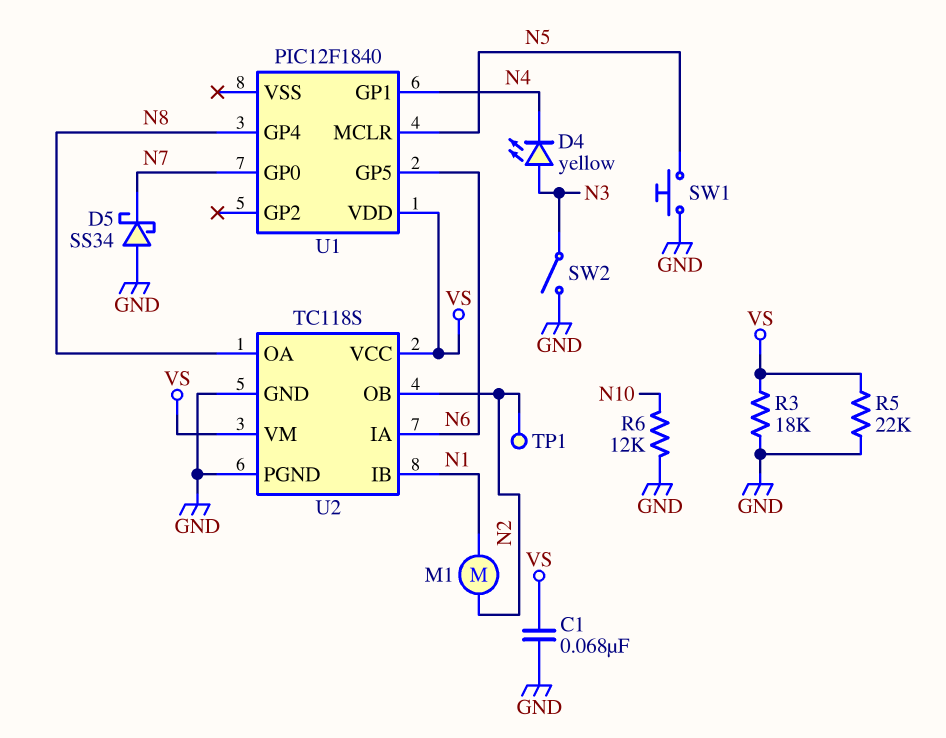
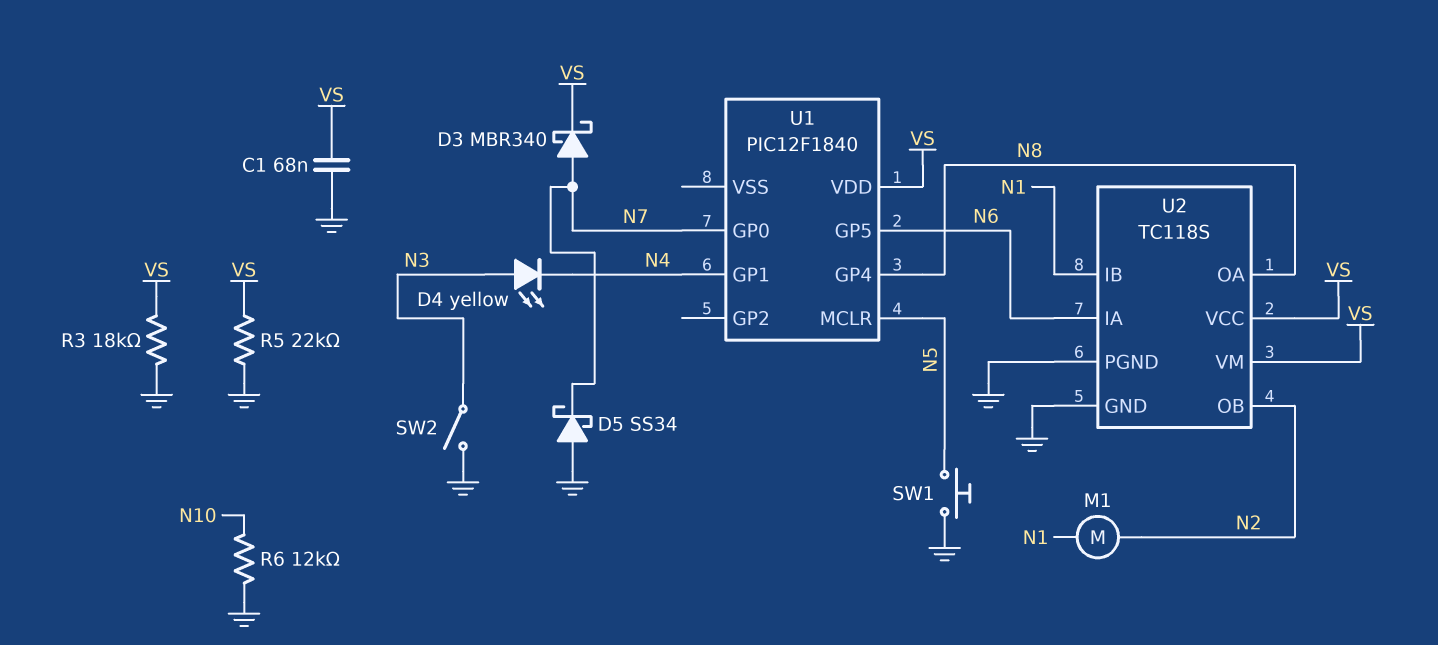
D3: none -> schottky MBR340 (A N7, K VS)
TP1: test point (N2) -> none

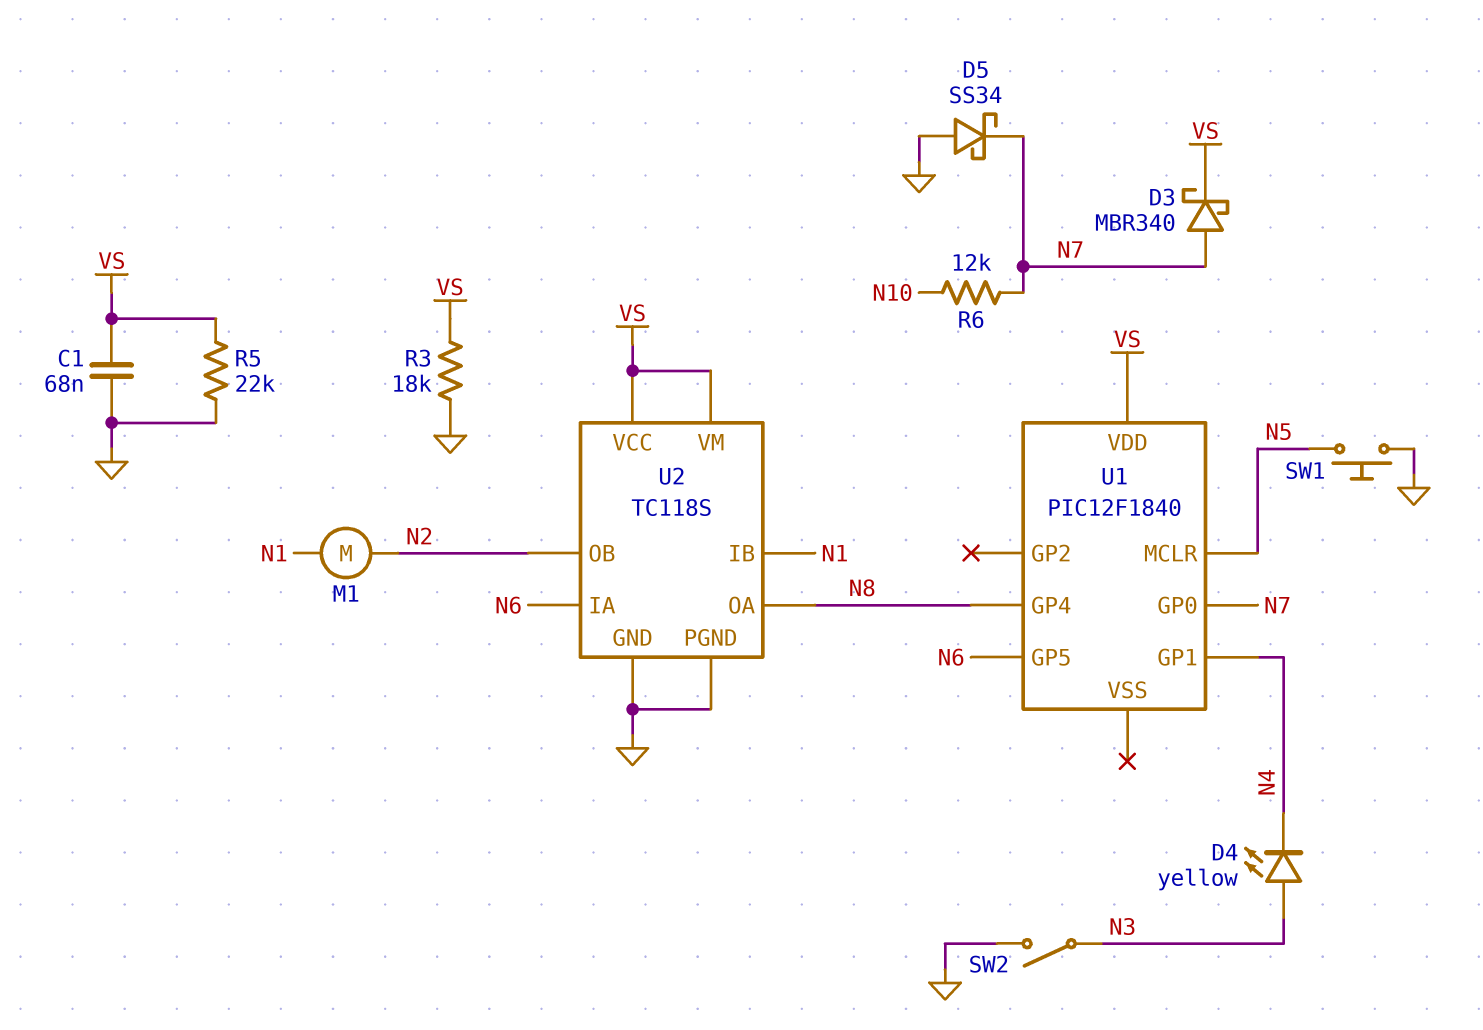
R6: 12k (GND, N10) -> 12k (N7, N10)

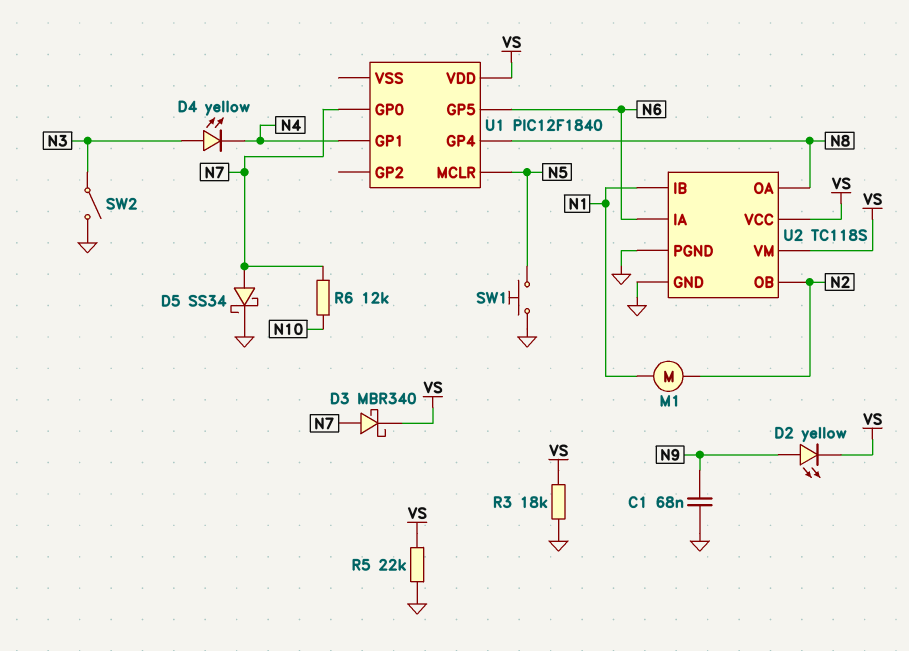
C1: 68nF (GND, VS) -> 68nF (GND, N9)
D2: none -> LED yellow (A N9, K VS)
D5: schottky SS34 (A GND, K N7) -> schottky SS34 (A N7, K GND)

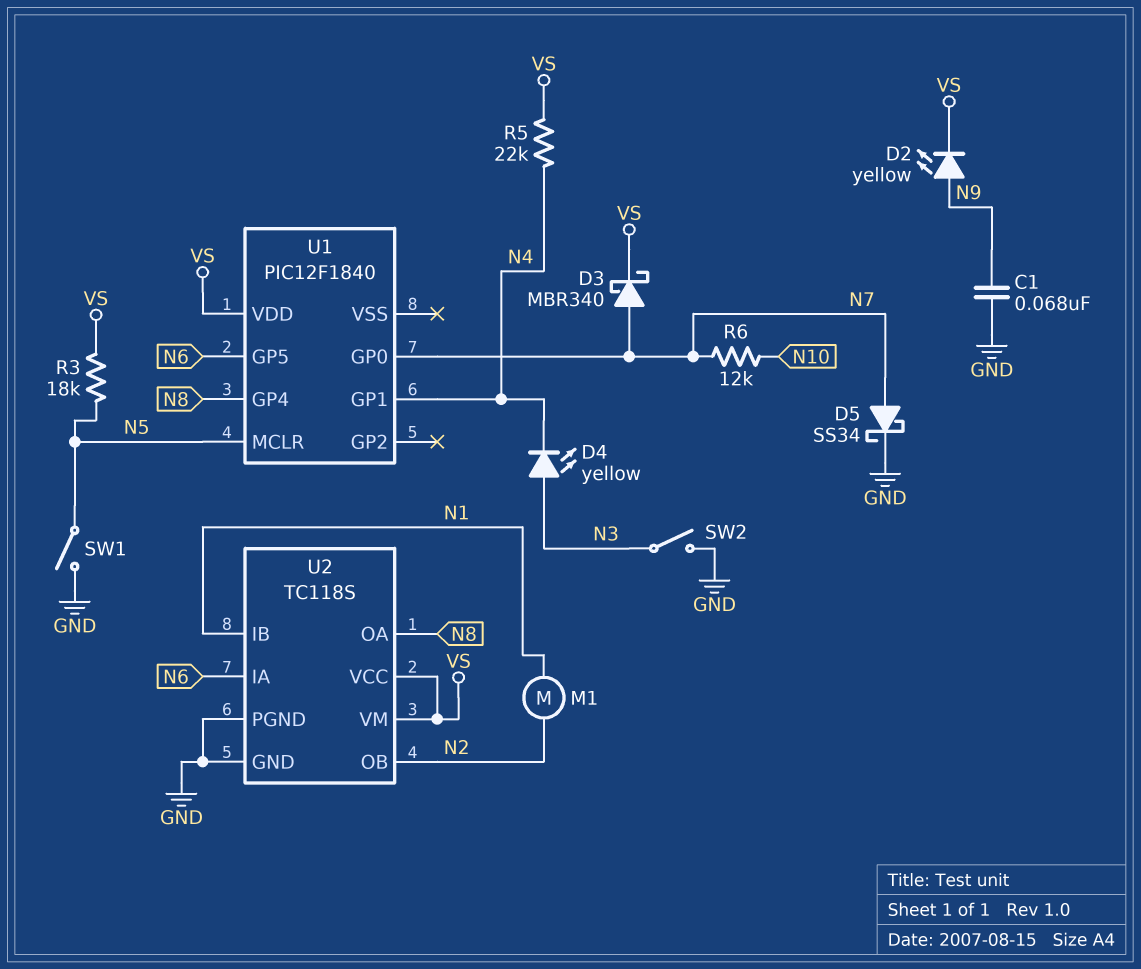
R3: 18k (GND, VS) -> 18k (N5, VS)
R5: 22k (GND, VS) -> 22k (N4, VS)
SW1: button (GND, N5) -> switch (GND, N5)

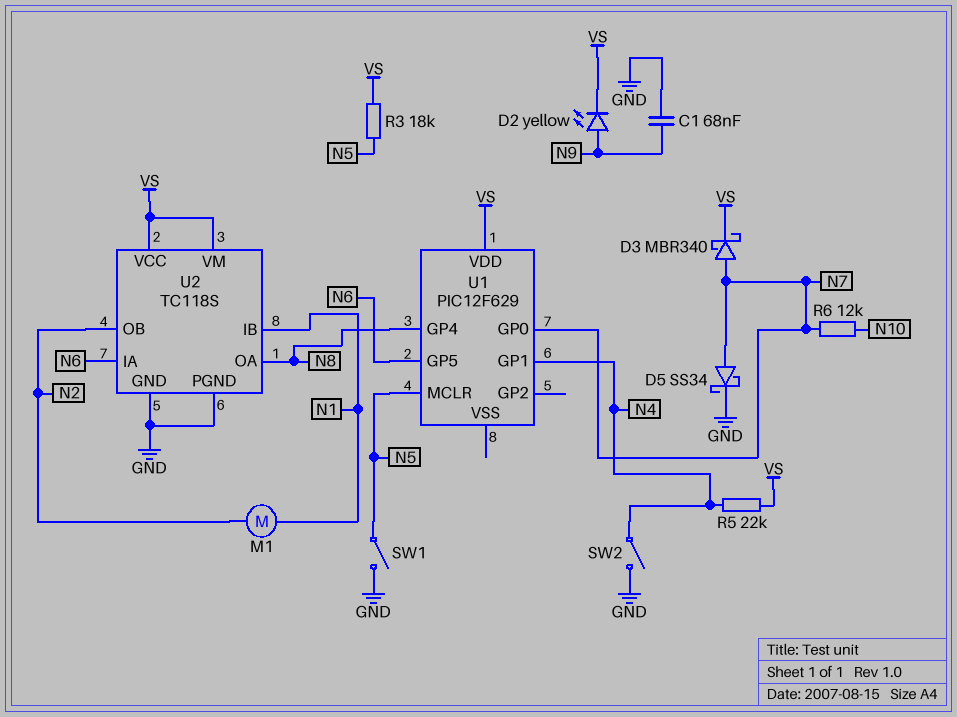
D4: LED yellow (A N3, K N4) -> none
SW2: switch (GND, N3) -> switch (GND, N4)
U1: PIC12F1840 -> PIC12F629

